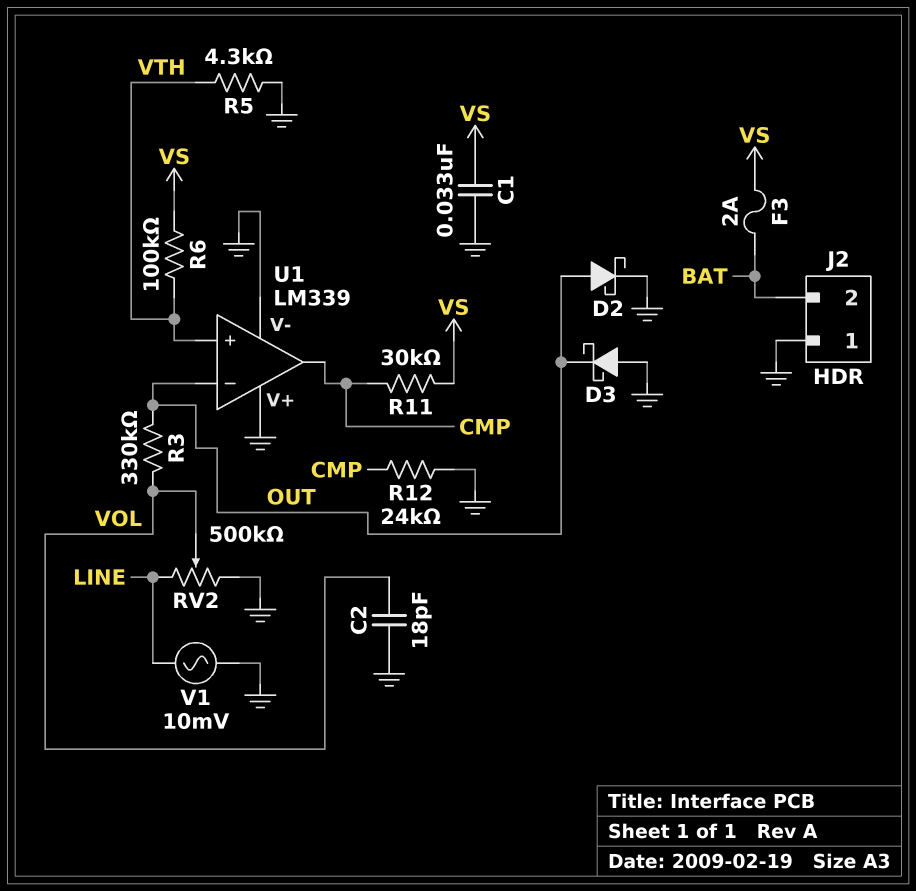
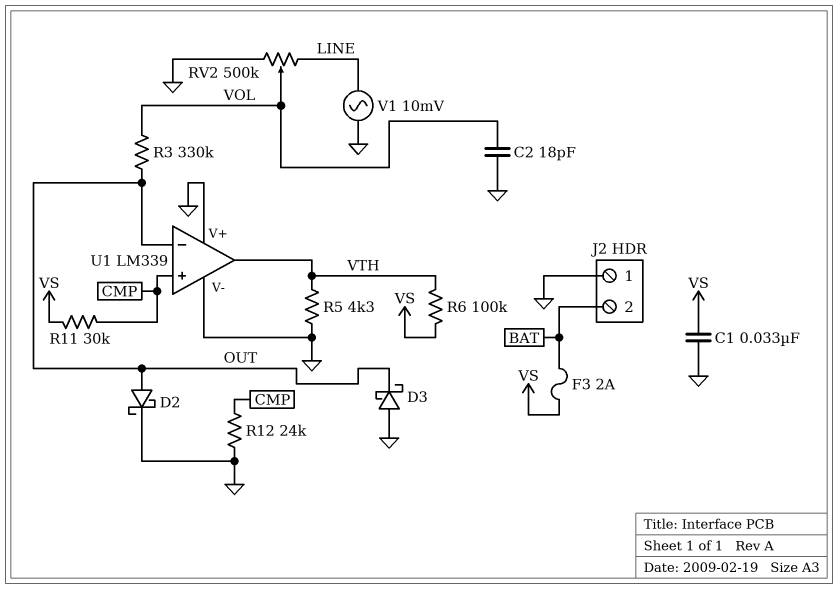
U1 pin in+: VTH -> CMP
U1 pin out: CMP -> VTH

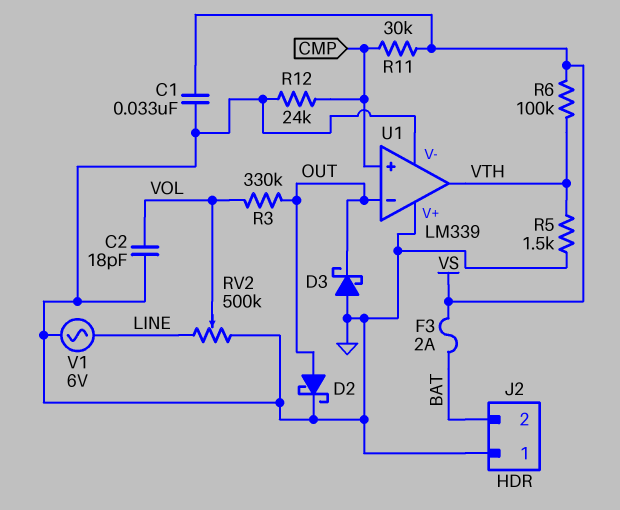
R5: 4.3k (GND, VTH) -> 1.5k (GND, VTH)
V1: AC 10mV (GND, LINE) -> AC 6V (GND, LINE)

